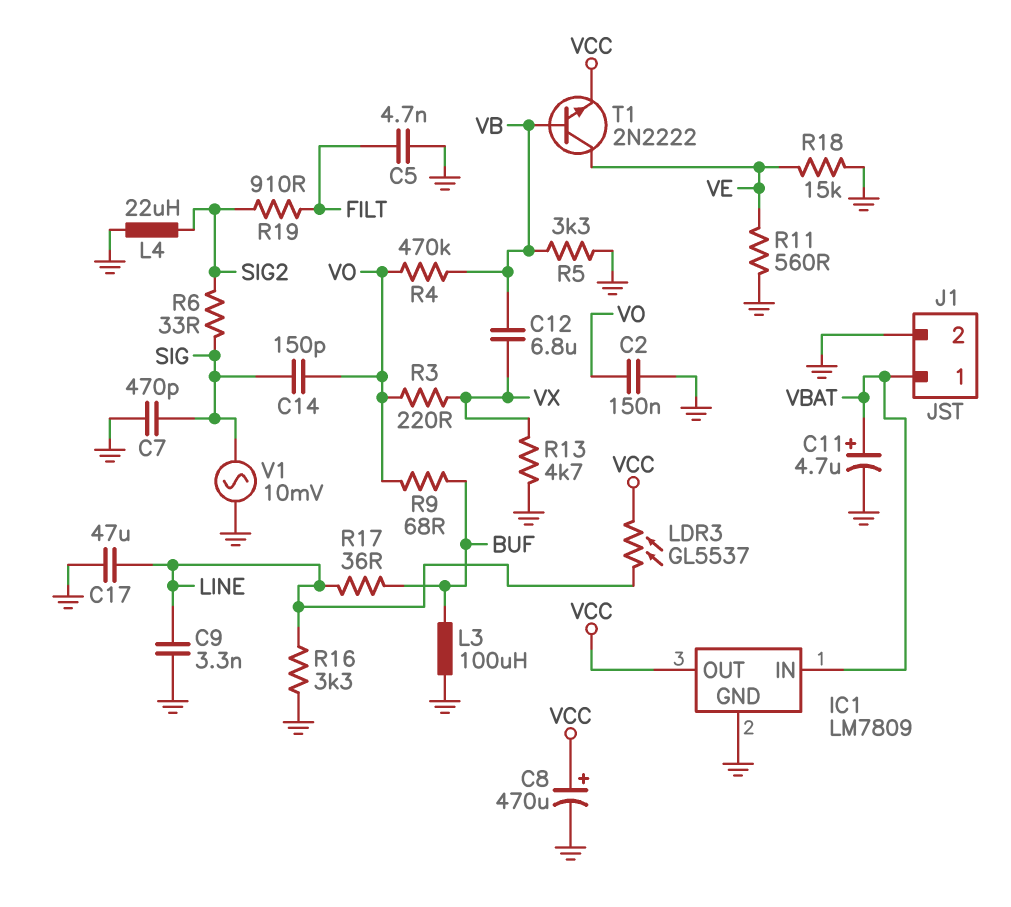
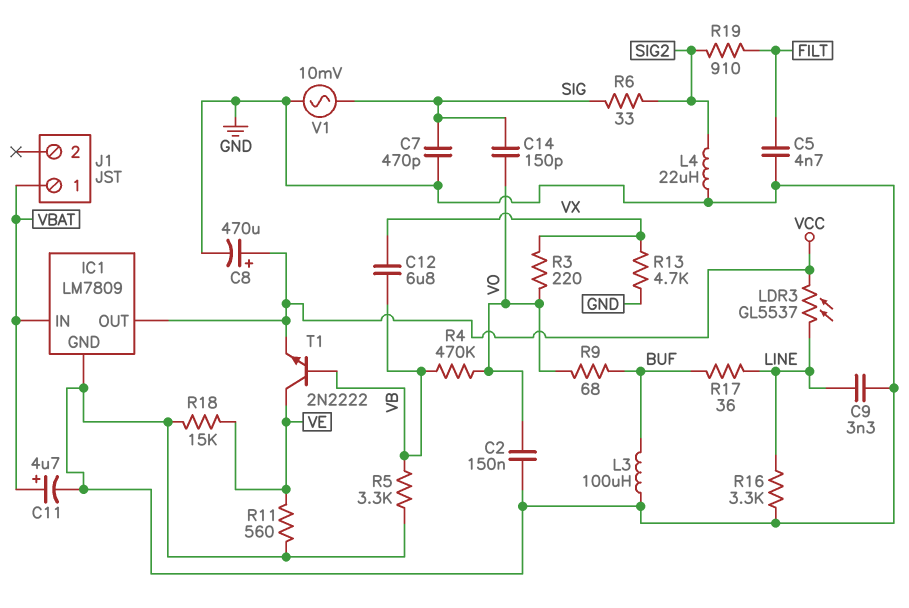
C17: 47uF (GND, LINE) -> none
J1 pin 2: GND -> none

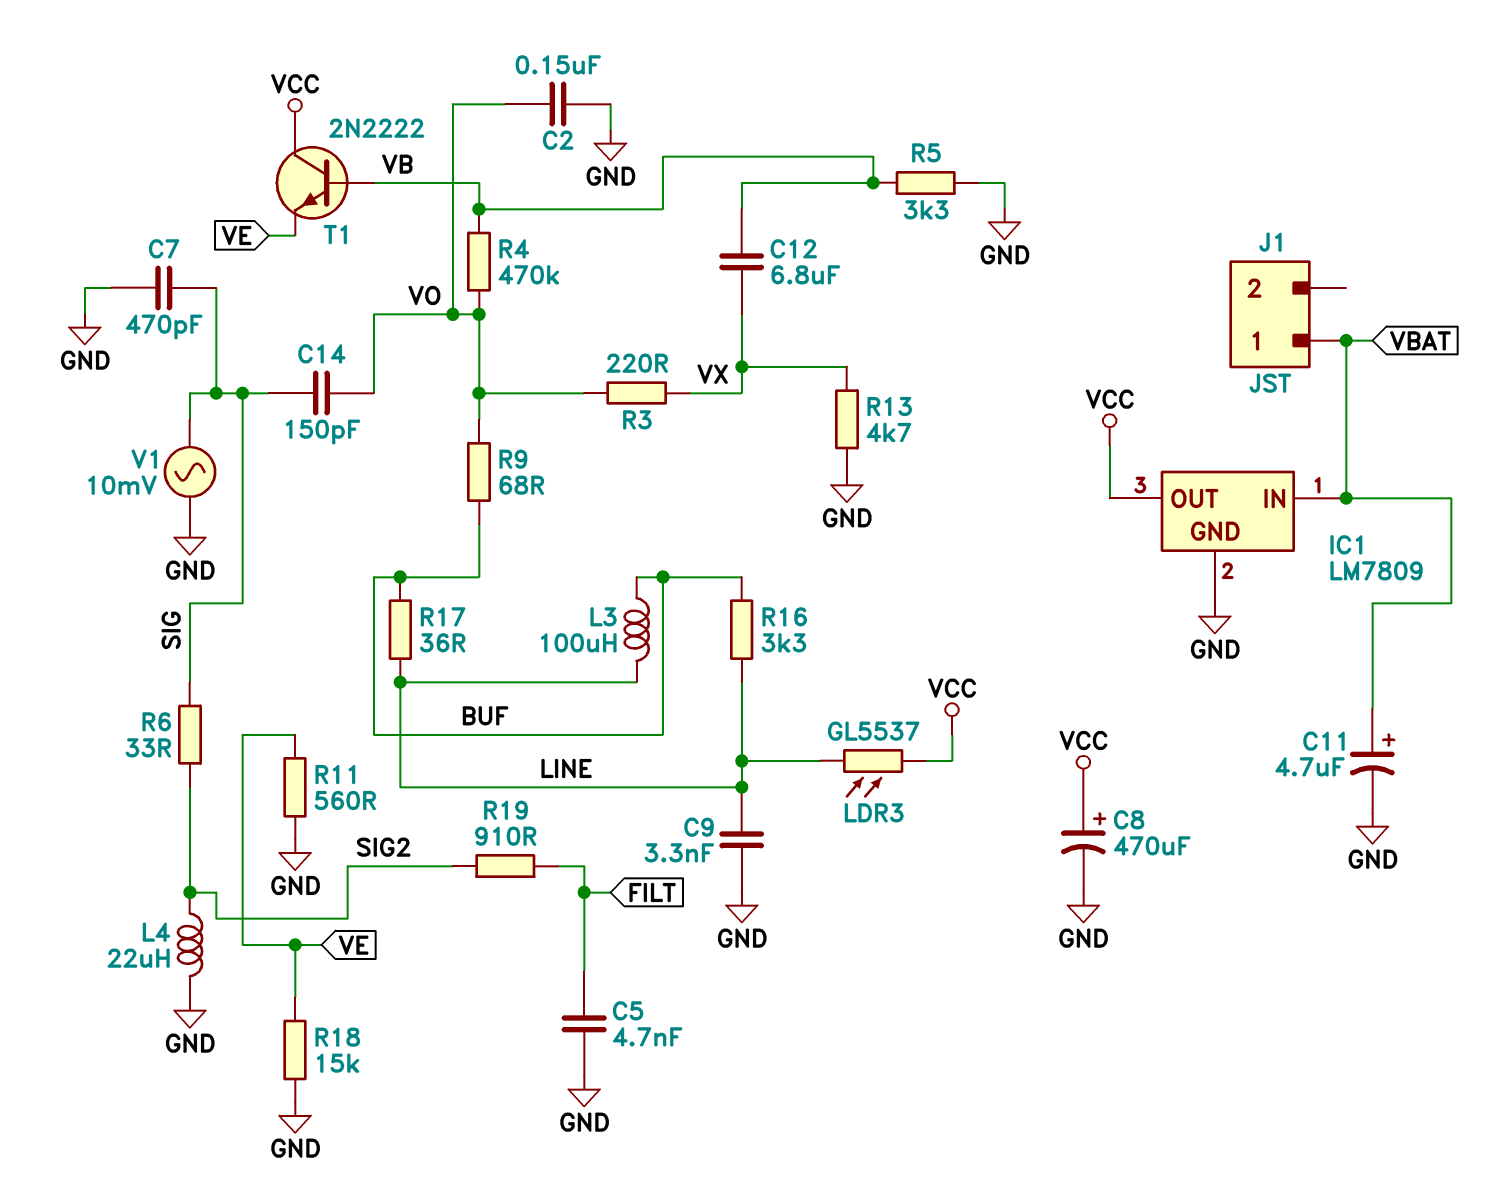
L3: 100uH (BUF, GND) -> 100uH (BUF, LINE)
R16: 3.3k (GND, LINE) -> 3.3k (BUF, LINE)
T1: NPN 2N2222 (B VB, C VE, E VCC) -> NPN 2N2222 (B VB, C VCC, E VE)

